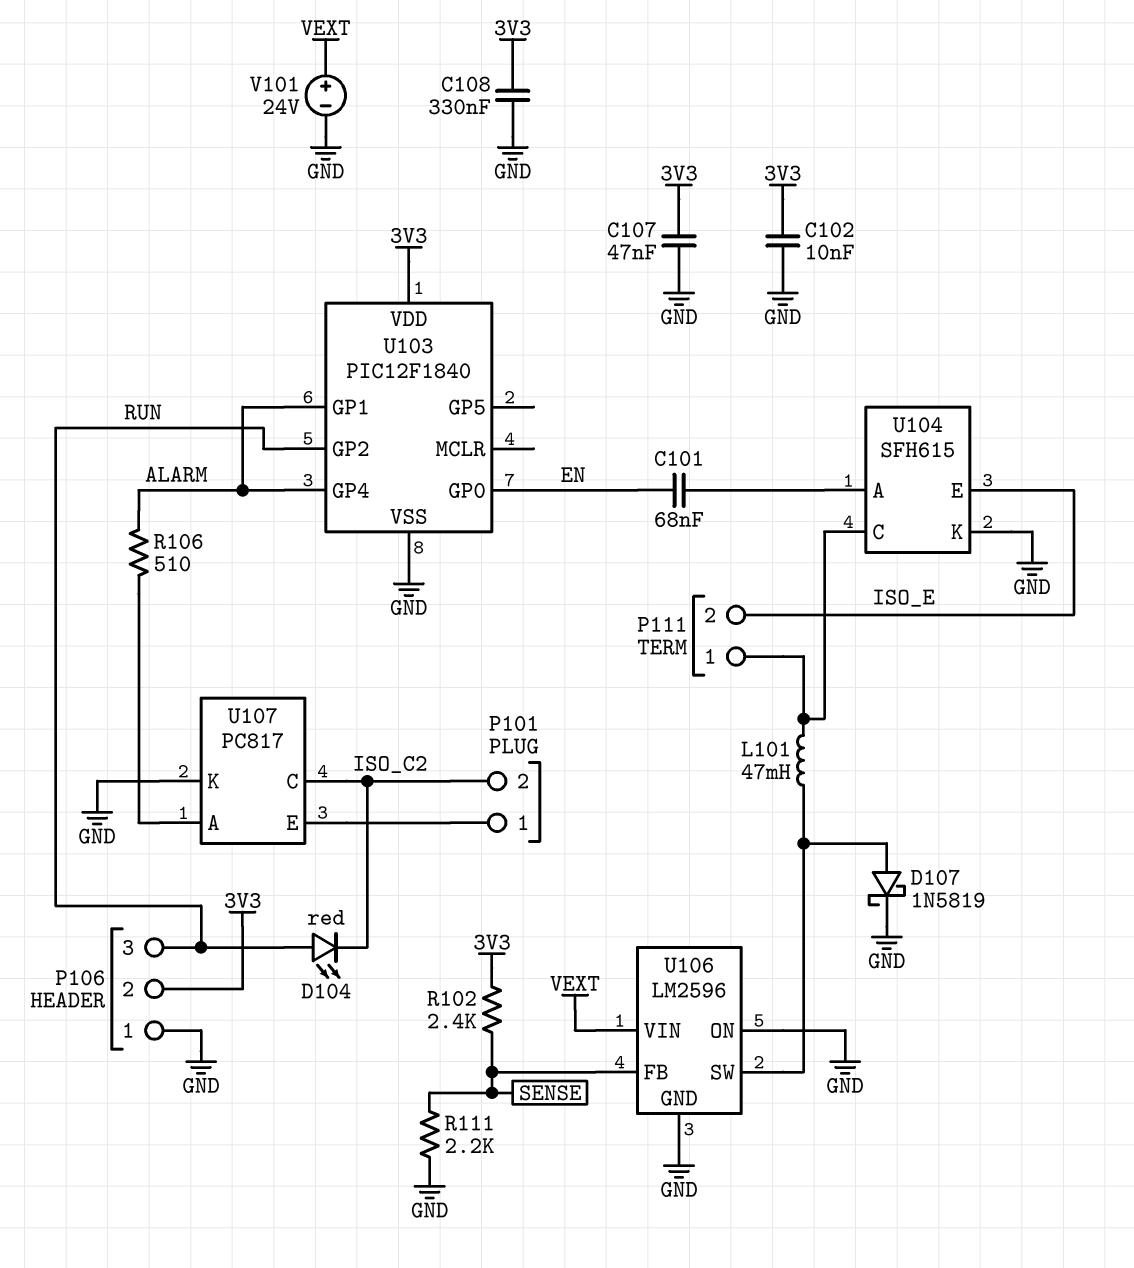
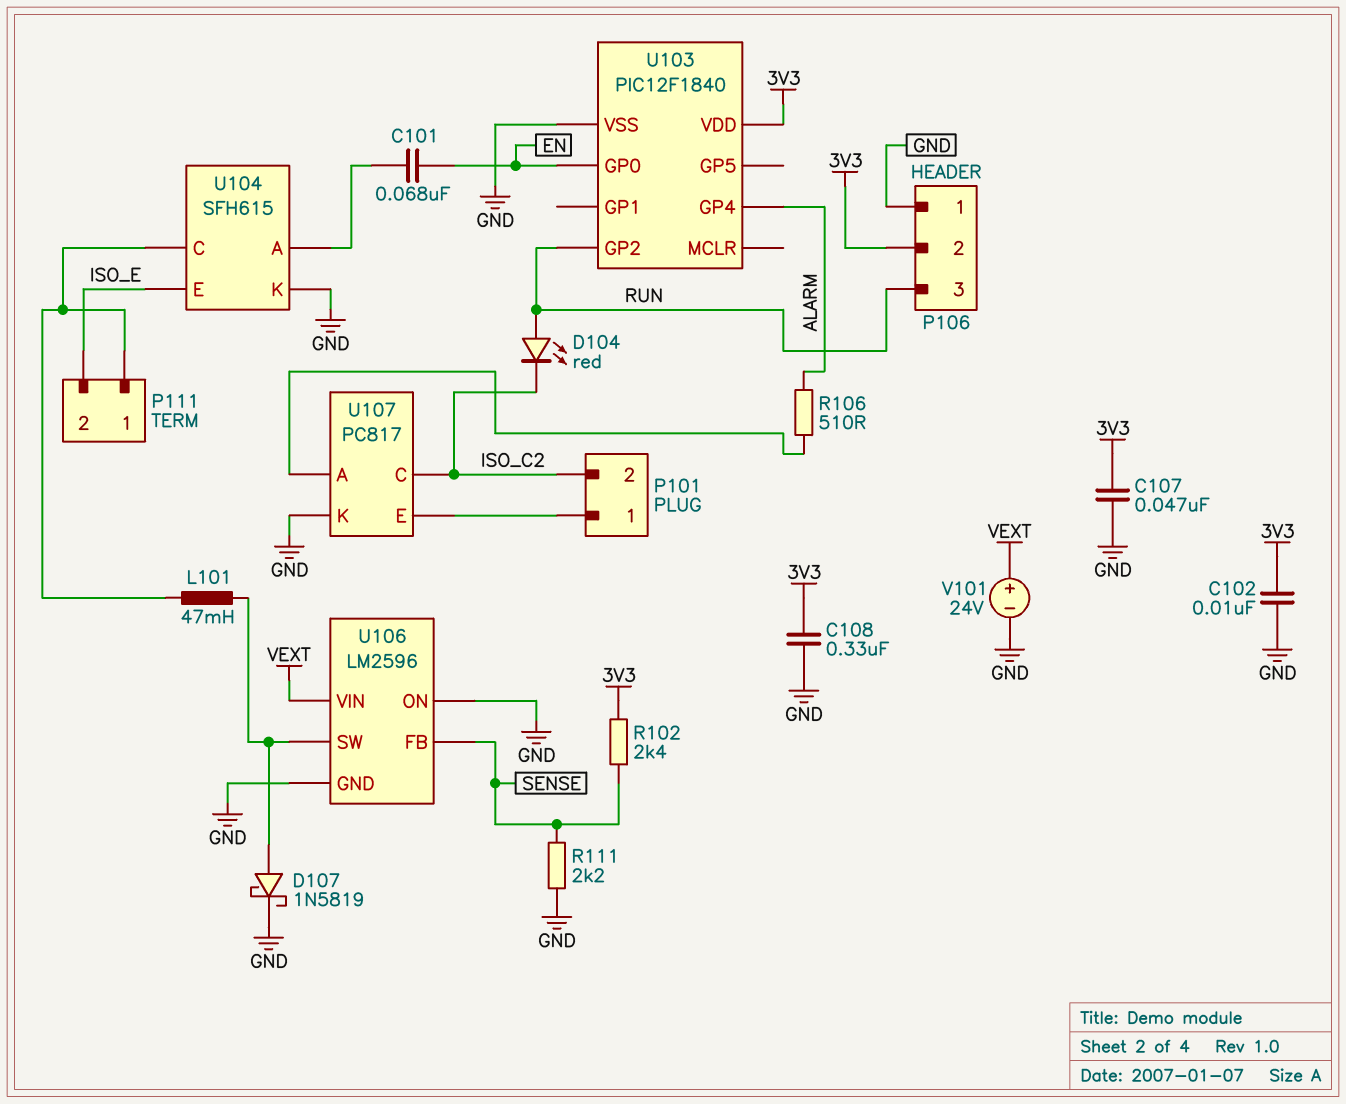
U103 pin GP1: ALARM -> none

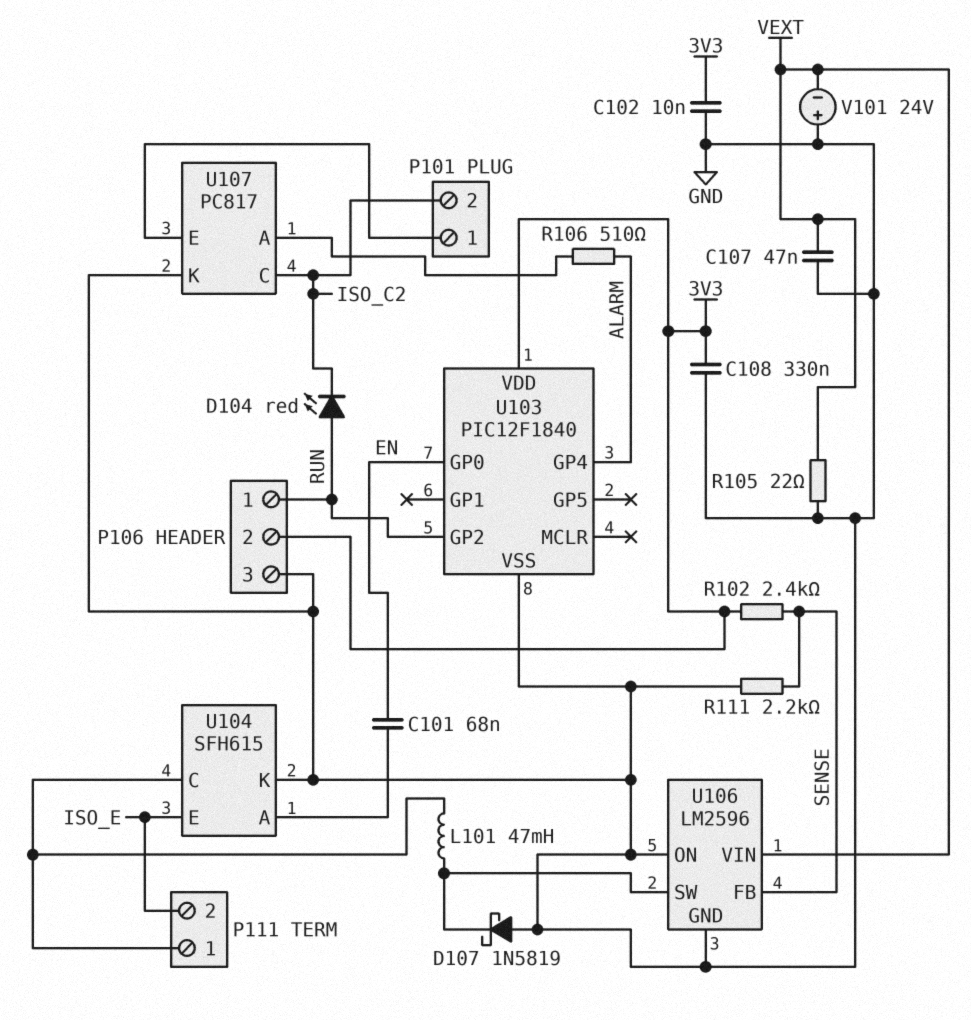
C107: 47nF (3V3, GND) -> 47nF (GND, VEXT)
D107: schottky 1N5819 (A U106/SW, K GND) -> schottky 1N5819 (A GND, K U106/SW)
P106 pin 1: GND -> RUN
P106 pin 3: RUN -> GND
R105: none -> 22 (GND, VEXT)
V101: 24V (plus VEXT, minus GND) -> 24V (plus GND, minus VEXT)

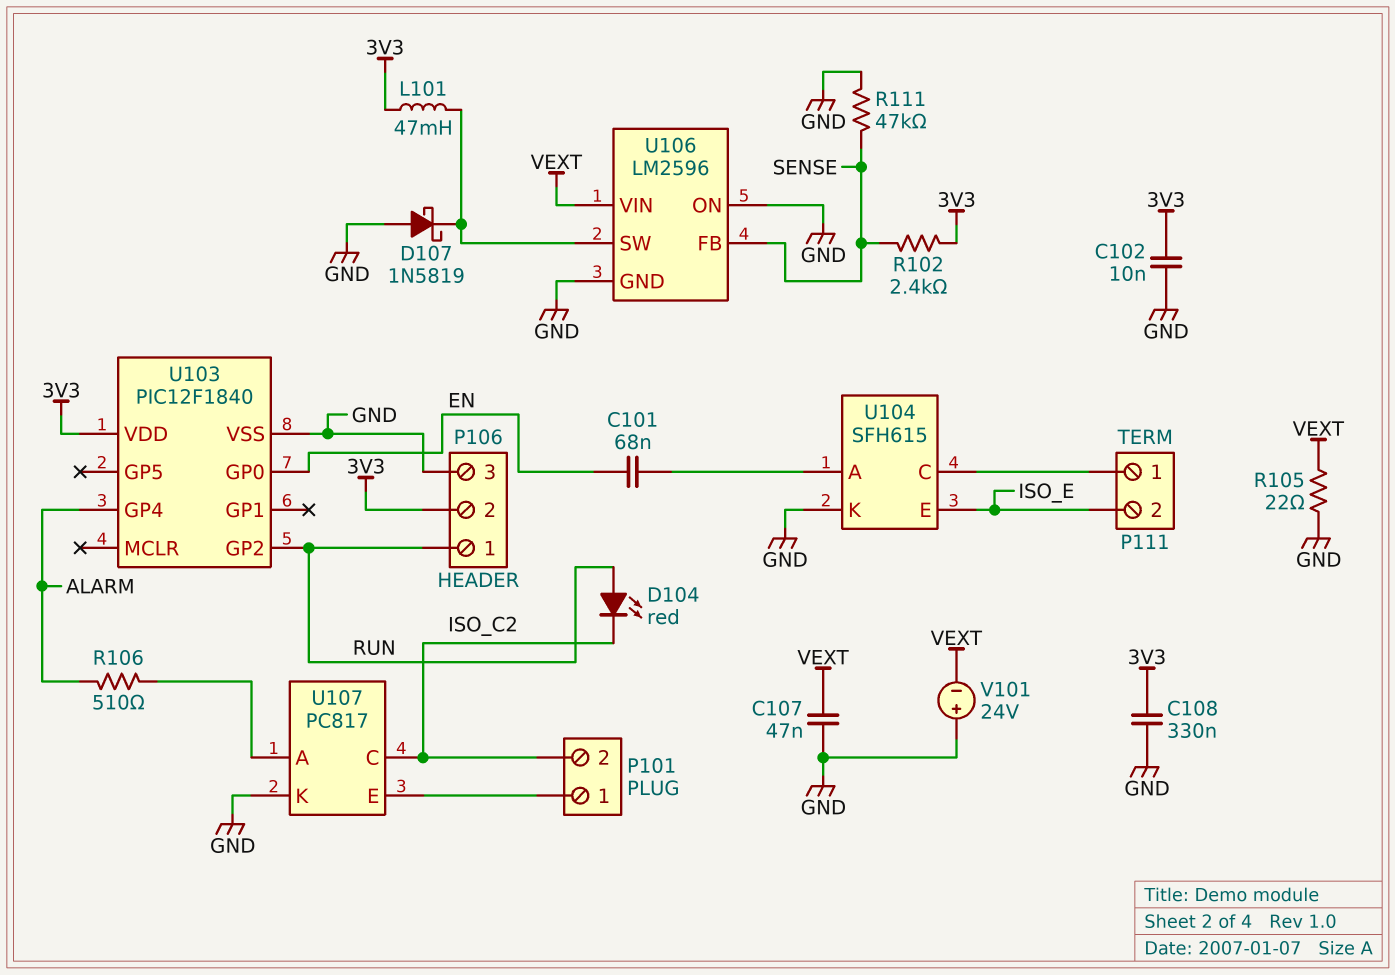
L101: 47mH (P111/1, U106/SW) -> 47mH (3V3, U106/SW)
R111: 2.2k (GND, SENSE) -> 47k (GND, SENSE)

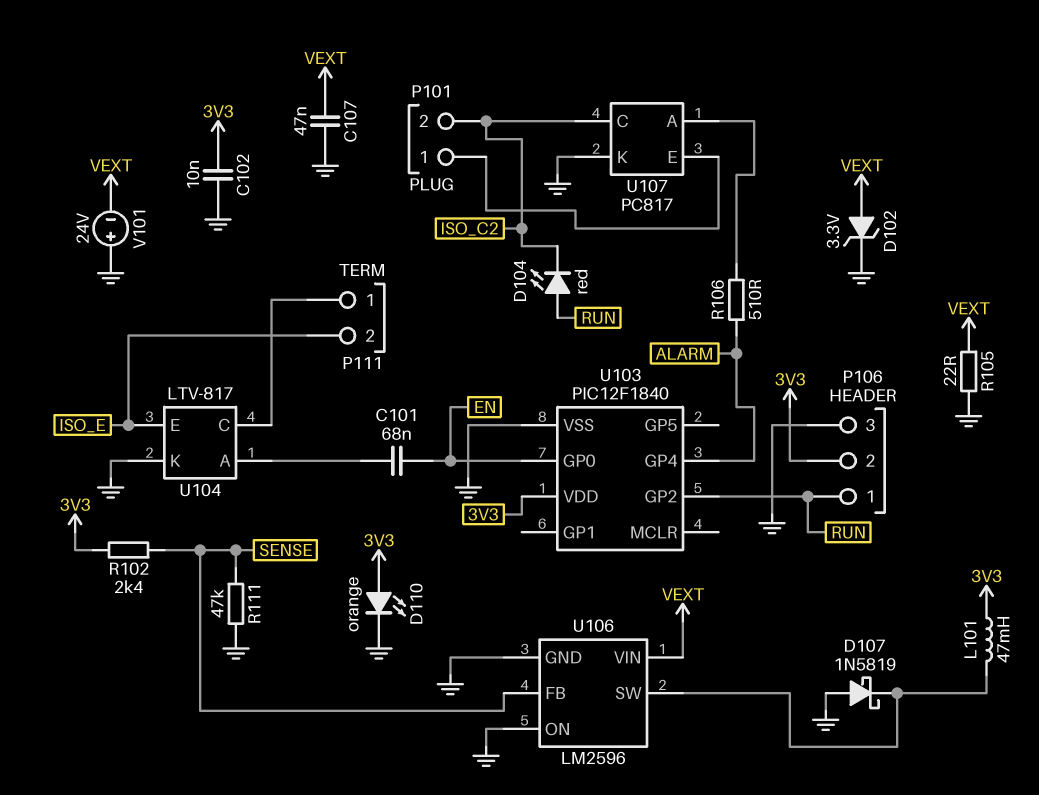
C108: 330nF (3V3, GND) -> none
D102: none -> zener 3.3V (A VEXT, K GND)
D110: none -> LED orange (A 3V3, K GND)
U104: SFH615 -> LTV-817

